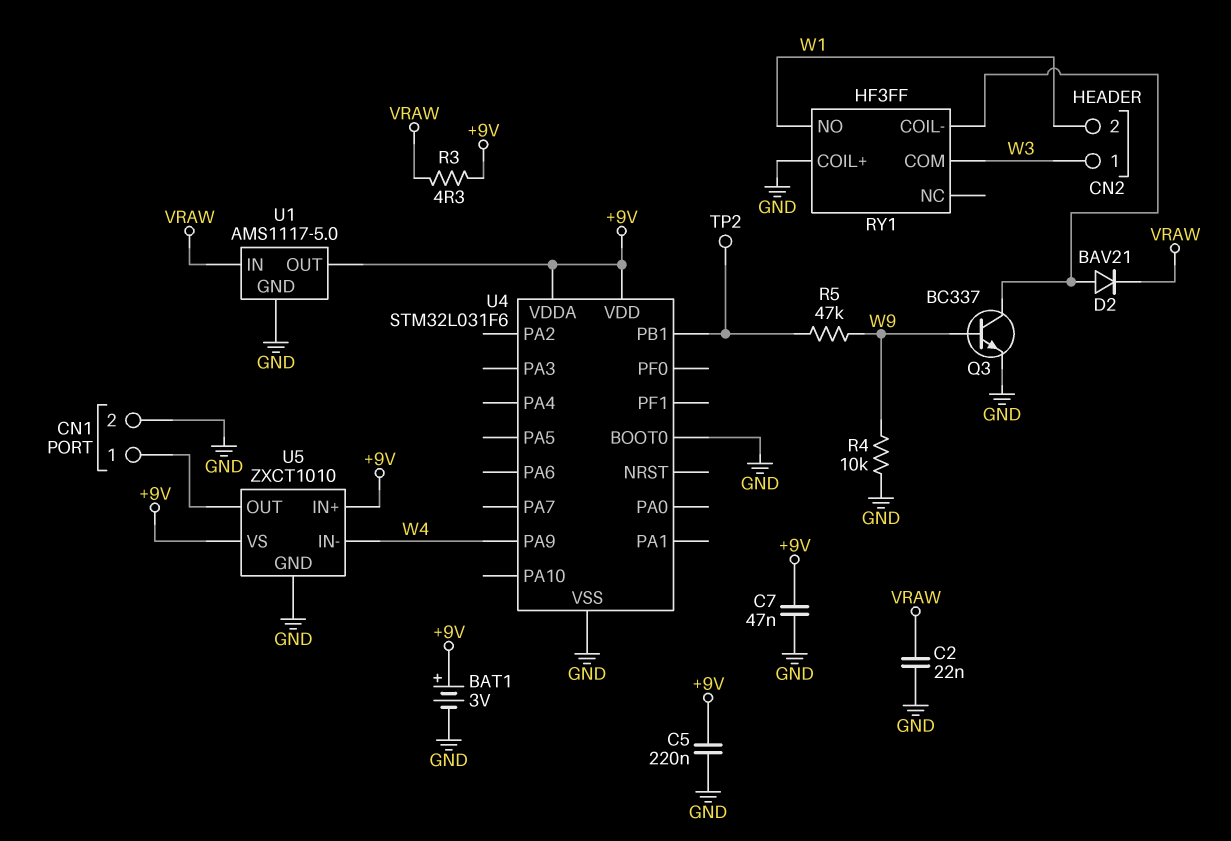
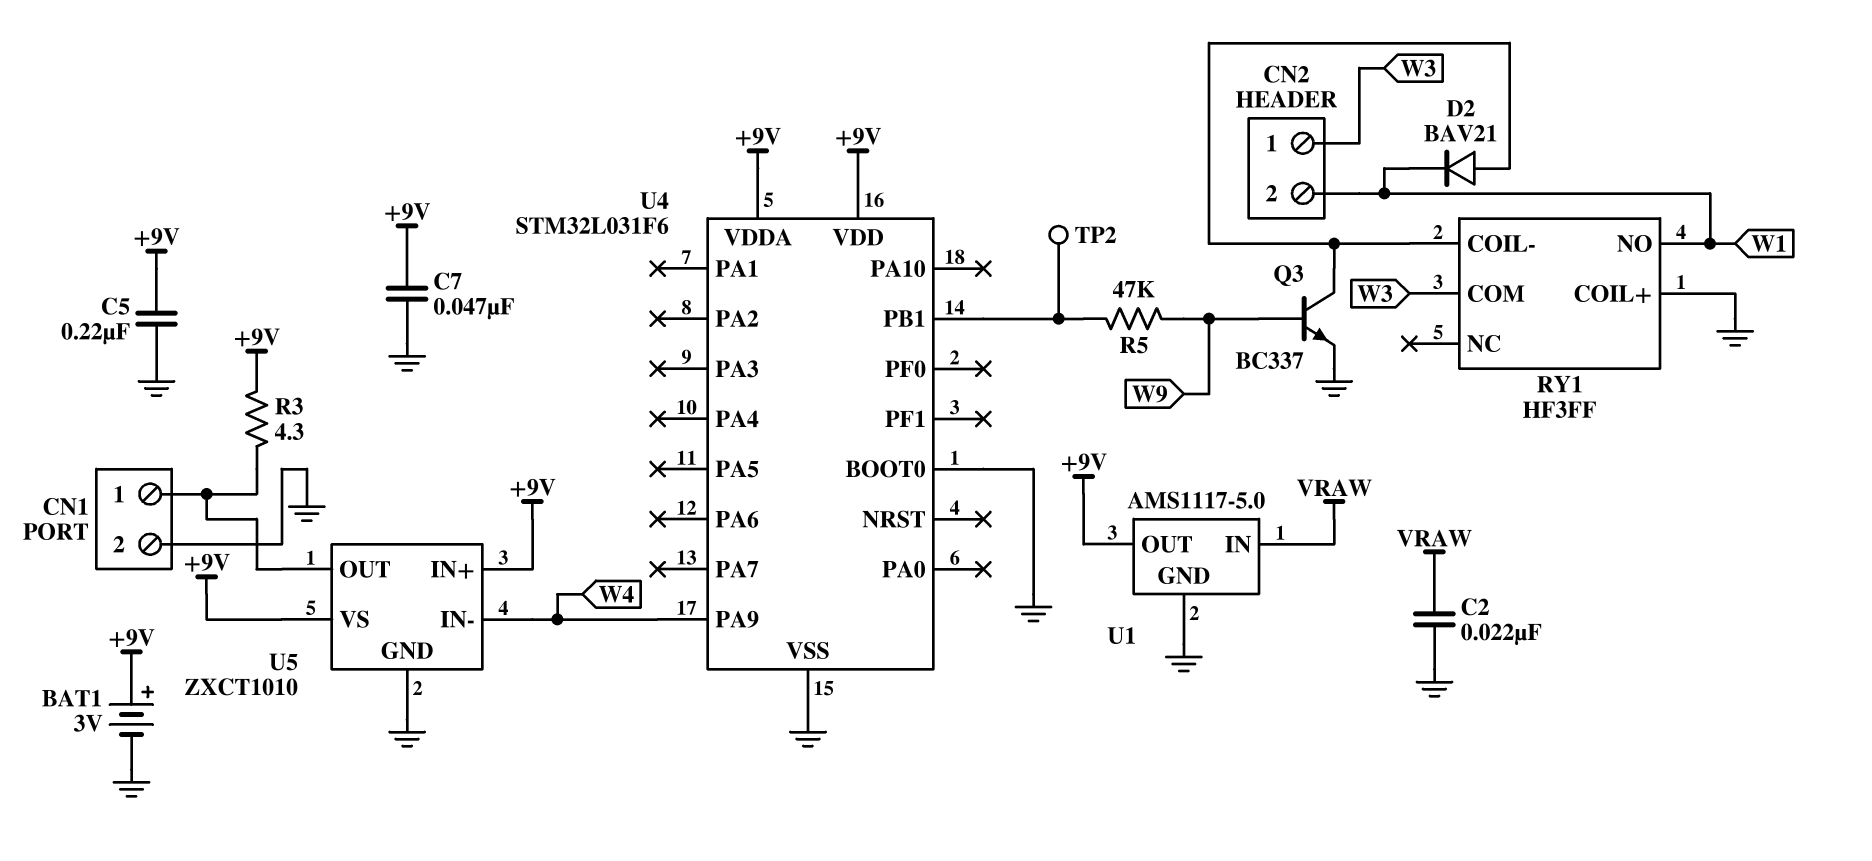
D2: diode BAV21 (A RY1/COIL-, K VRAW) -> diode BAV21 (A RY1/COIL-, K W1)
R3: 4.3 (+9V, VRAW) -> 4.3 (+9V, CN1/1)
R4: 10k (GND, W9) -> none

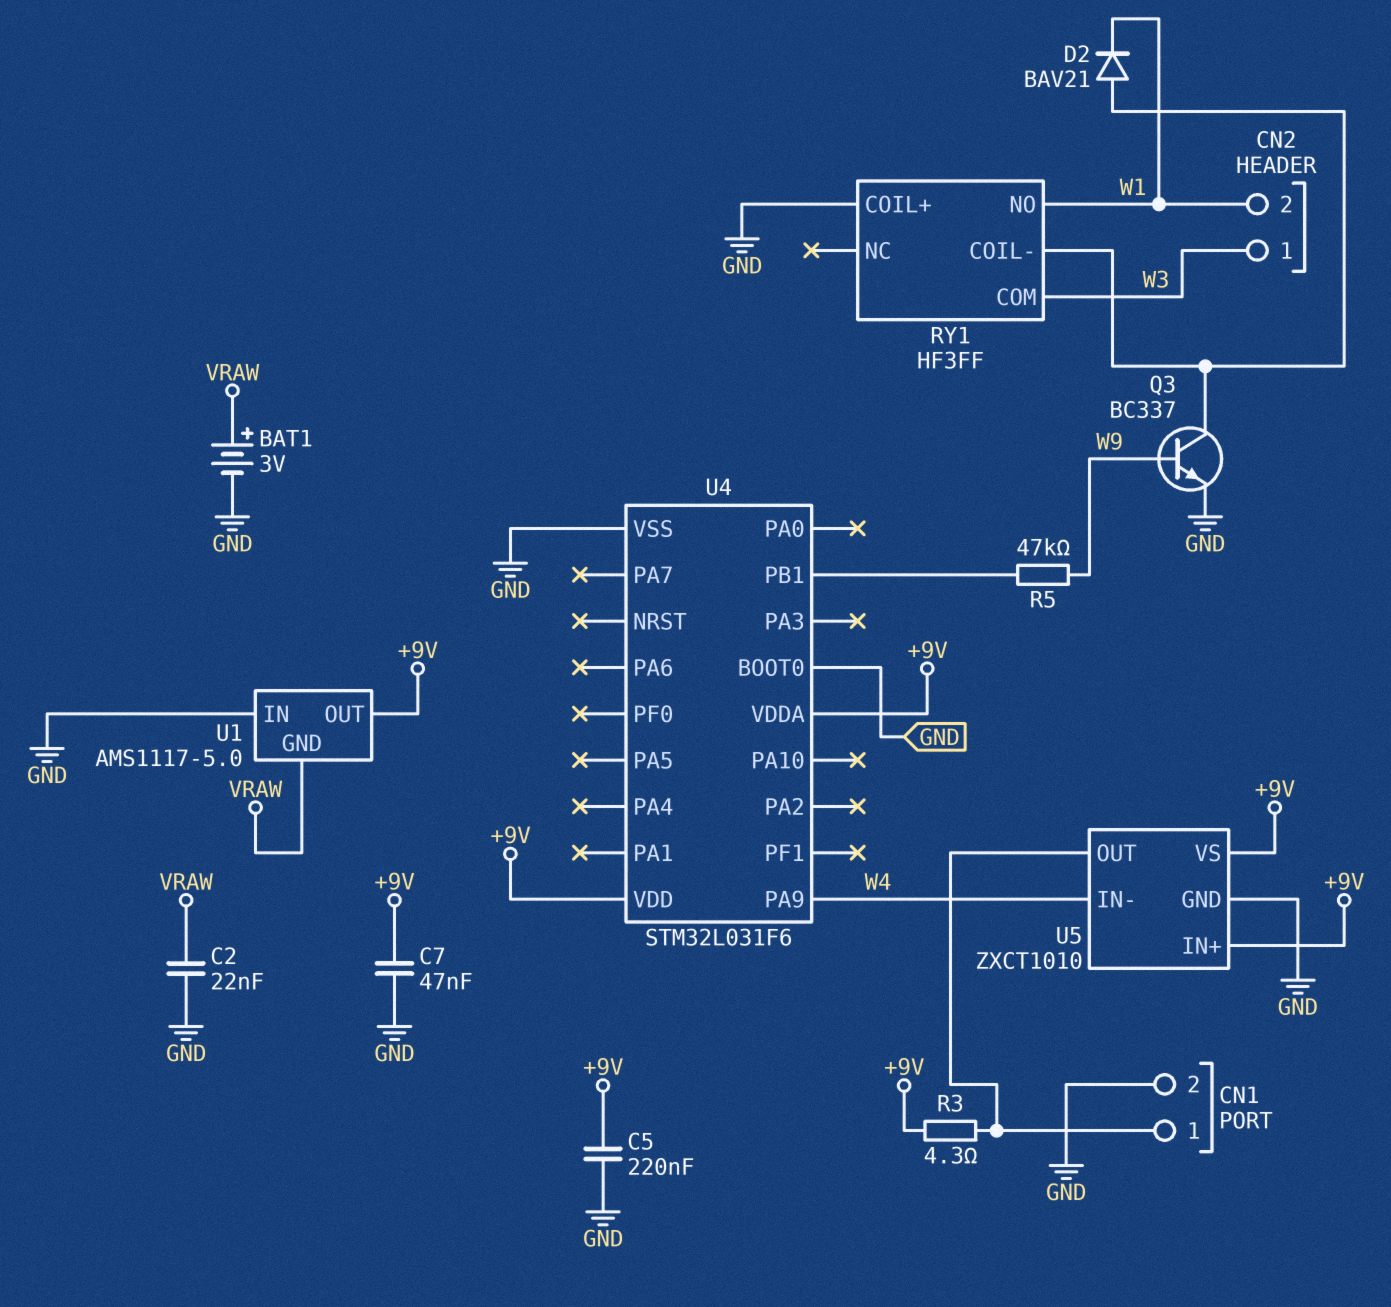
BAT1: 3V (plus +9V, minus GND) -> 3V (plus VRAW, minus GND)
TP2: test point (U4/PB1) -> none
U1 pin GND: GND -> VRAW
U1 pin IN: VRAW -> GND

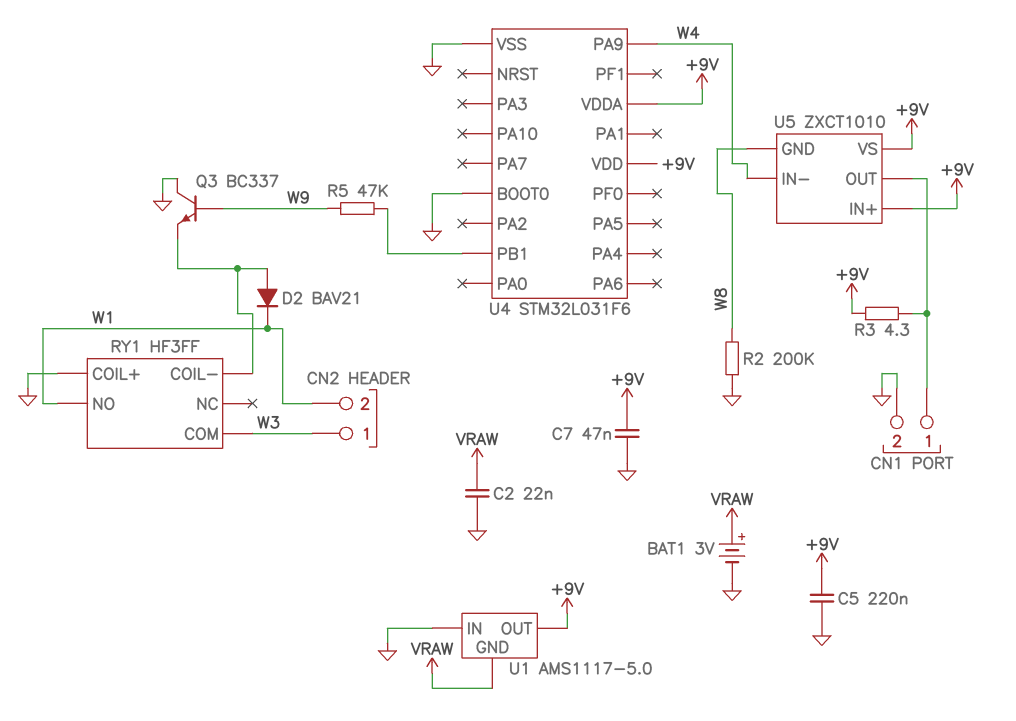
Q3: NPN BC337 (B W9, C RY1/COIL-, E GND) -> NPN BC337 (B W9, C GND, E RY1/COIL-)
R2: none -> 200k (GND, W8)
U5 pin GND: GND -> W8

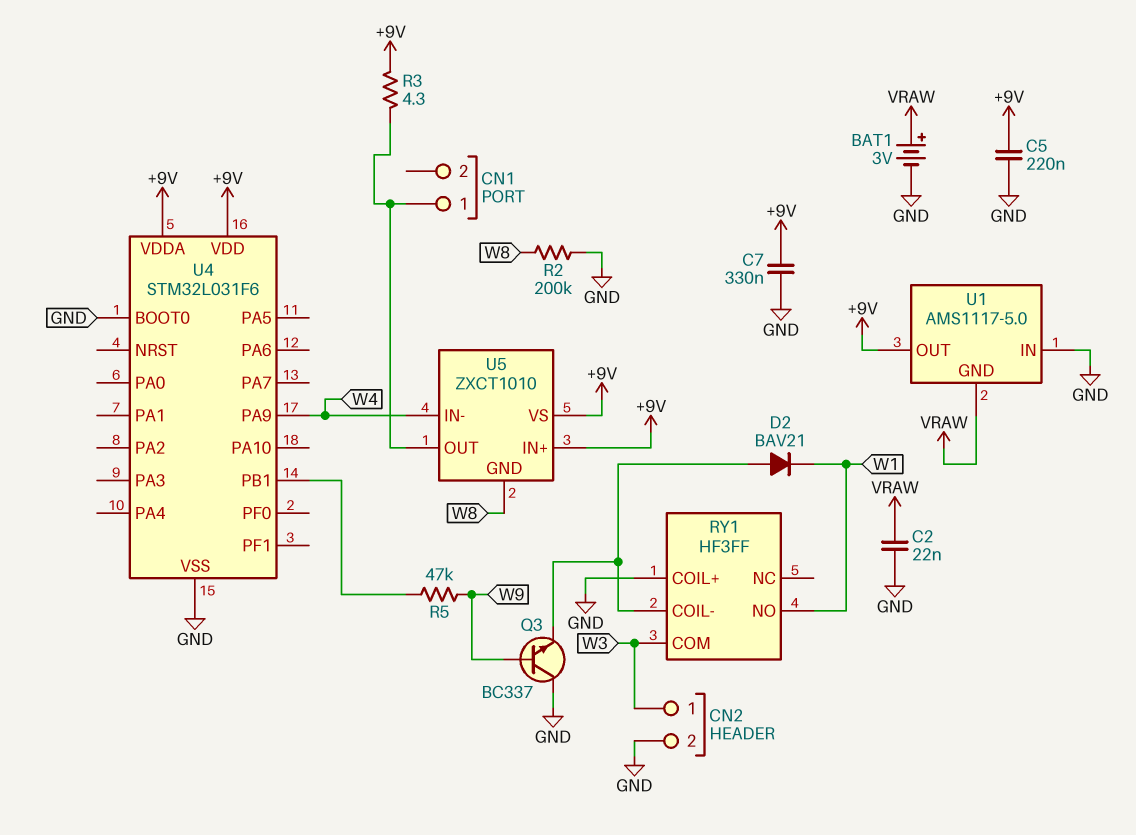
C7: 47nF (+9V, GND) -> 330nF (+9V, GND)
CN1 pin 2: GND -> none
CN2 pin 2: W1 -> GND

